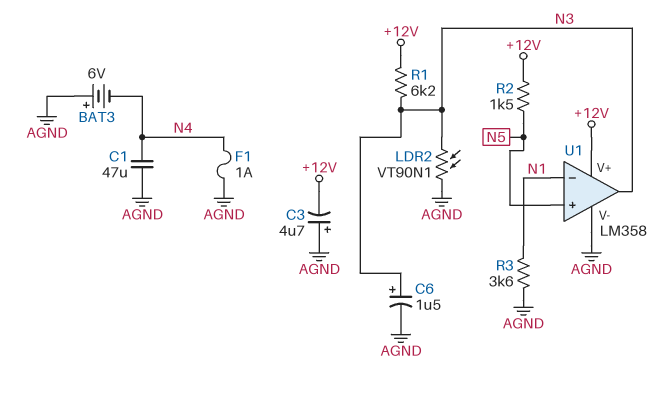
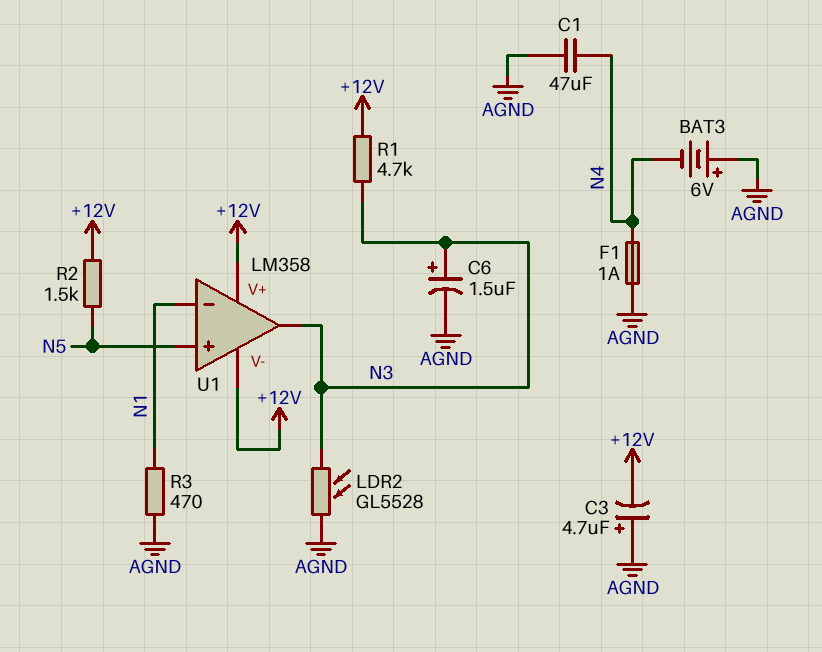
LDR2: VT90N1 (AGND, N3) -> GL5528 (AGND, N3)
R1: 6.2k (+12V, N3) -> 4.7k (+12V, N3)
R3: 3.6k (AGND, N1) -> 470 (AGND, N1)
U1 pin V-: AGND -> +12V

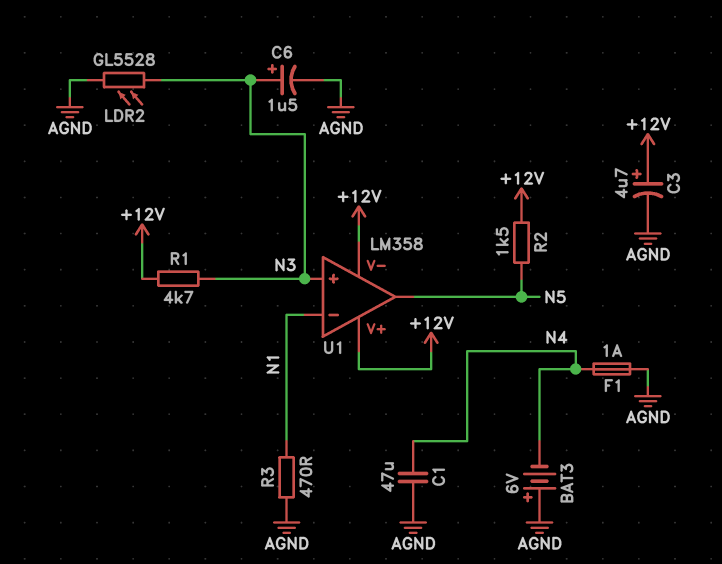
C3: 4.7uF (plus AGND, minus +12V) -> 4.7uF (plus +12V, minus AGND)
U1 pin in+: N5 -> N3
U1 pin out: N3 -> N5

